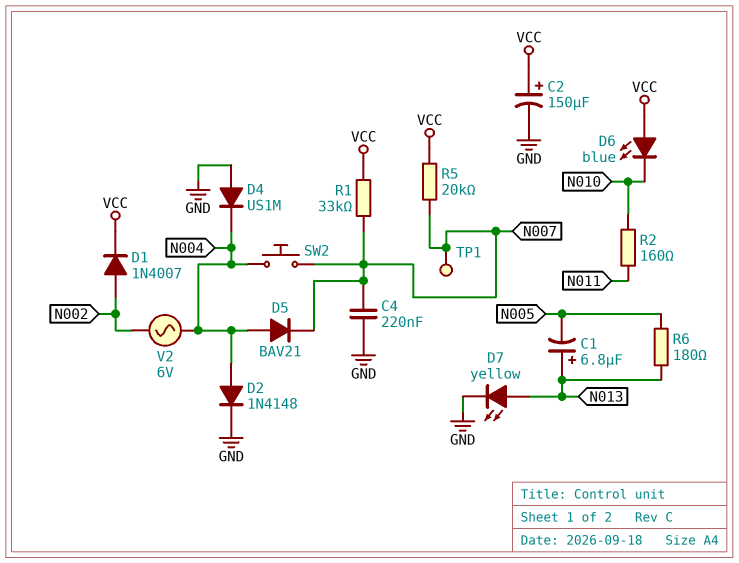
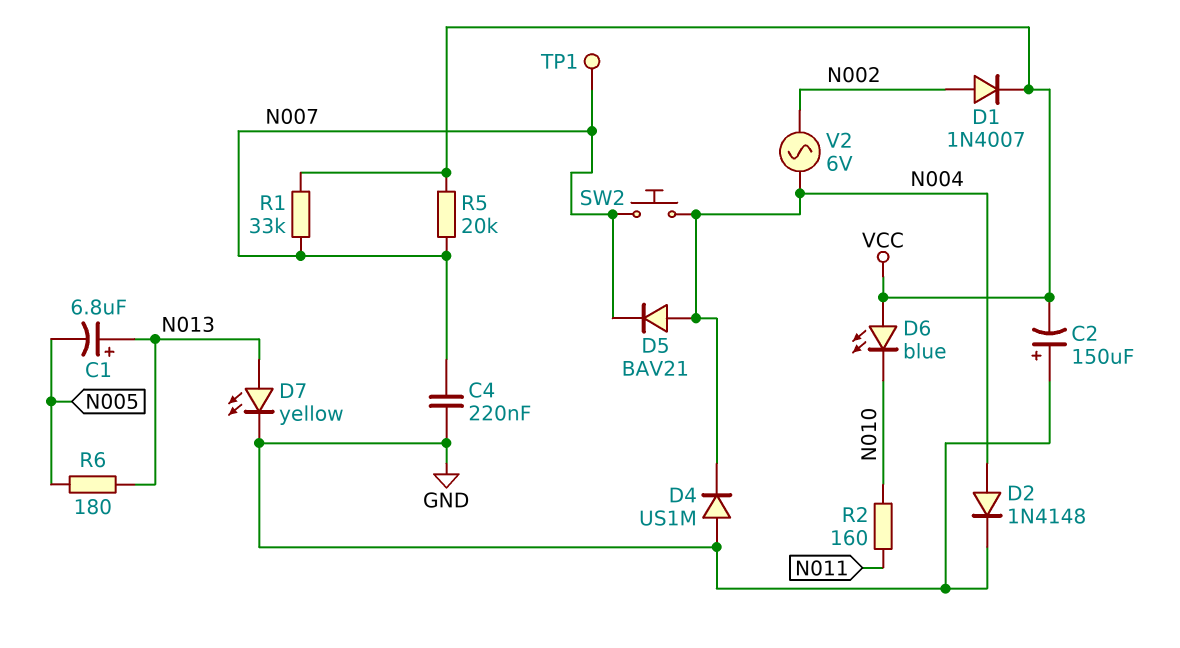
C2: 150uF (plus VCC, minus GND) -> 150uF (plus GND, minus VCC)

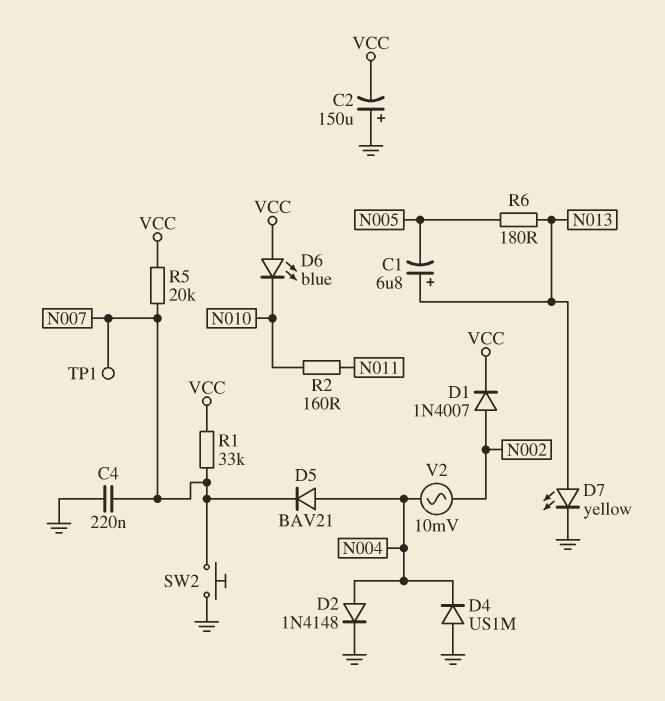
SW2: button (N004, N007) -> button (GND, N007)
V2: AC 6V (N002, N004) -> AC 10mV (N002, N004)

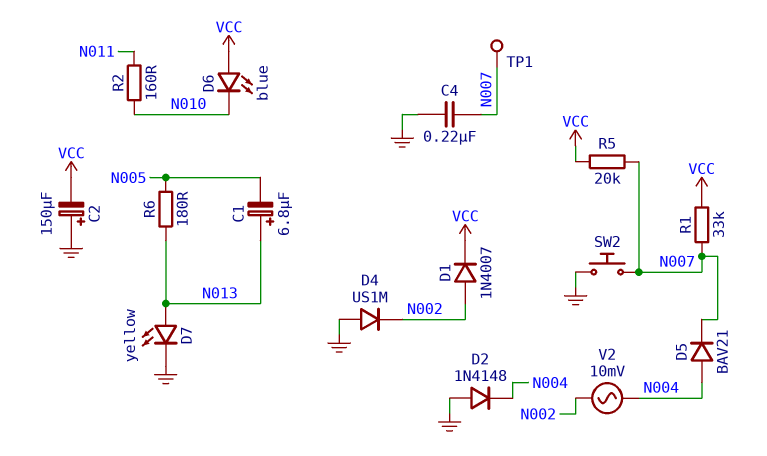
D2: diode 1N4148 (A N004, K GND) -> diode 1N4148 (A GND, K N004)
D4: diode US1M (A GND, K N004) -> diode US1M (A GND, K N002)

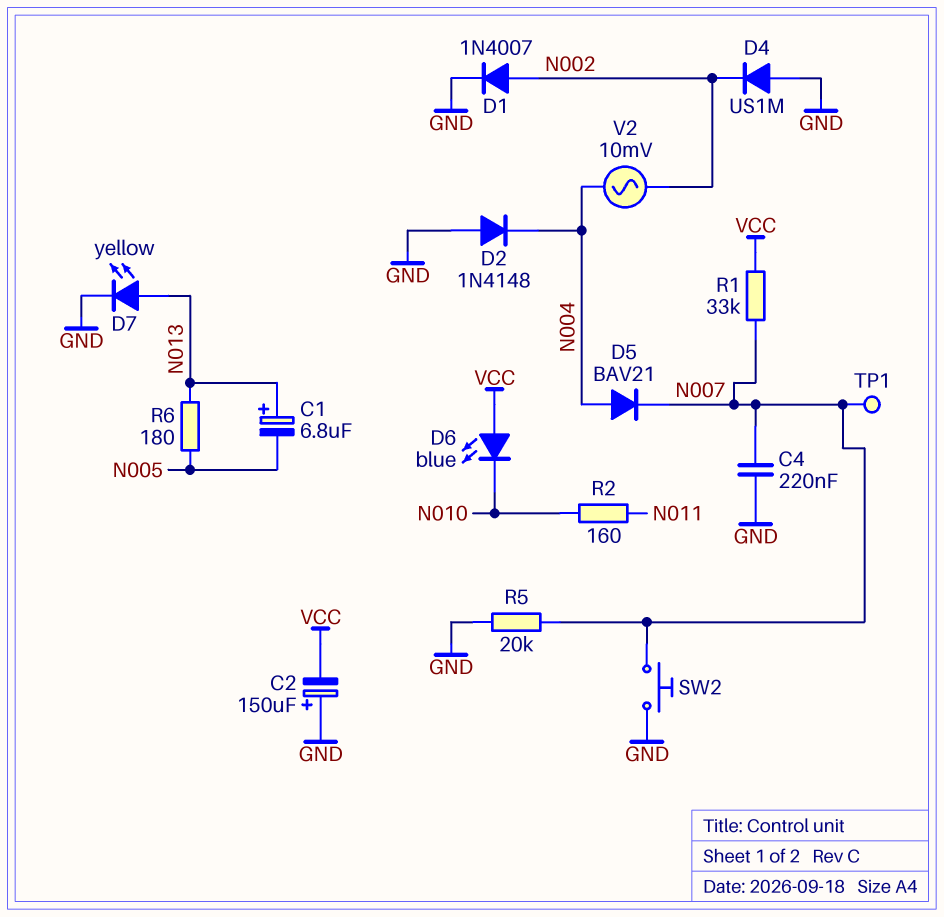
D1: diode 1N4007 (A N002, K VCC) -> diode 1N4007 (A N002, K GND)
R5: 20k (N007, VCC) -> 20k (GND, N007)

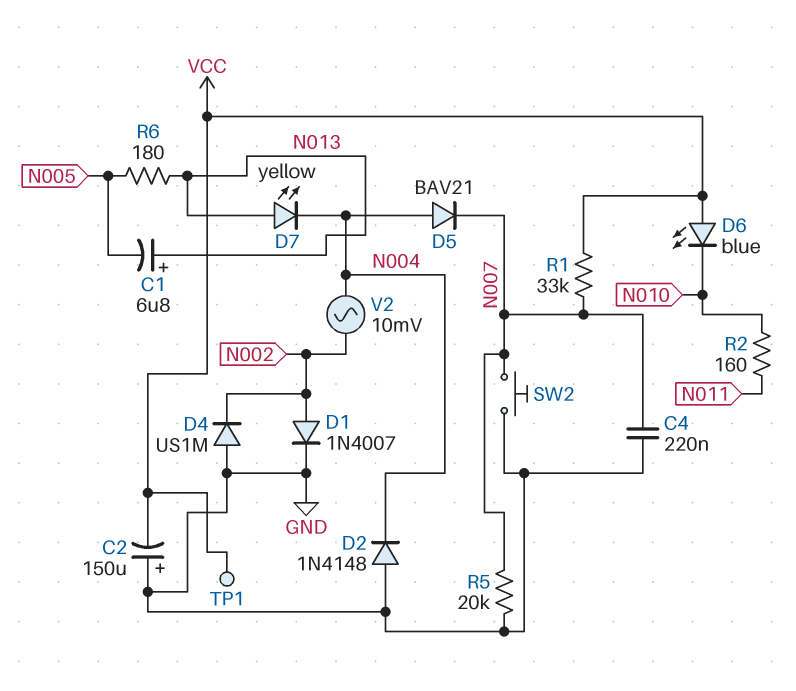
D7: LED yellow (A N013, K GND) -> LED yellow (A N013, K N004)
TP1: test point (N007) -> test point (VCC)

